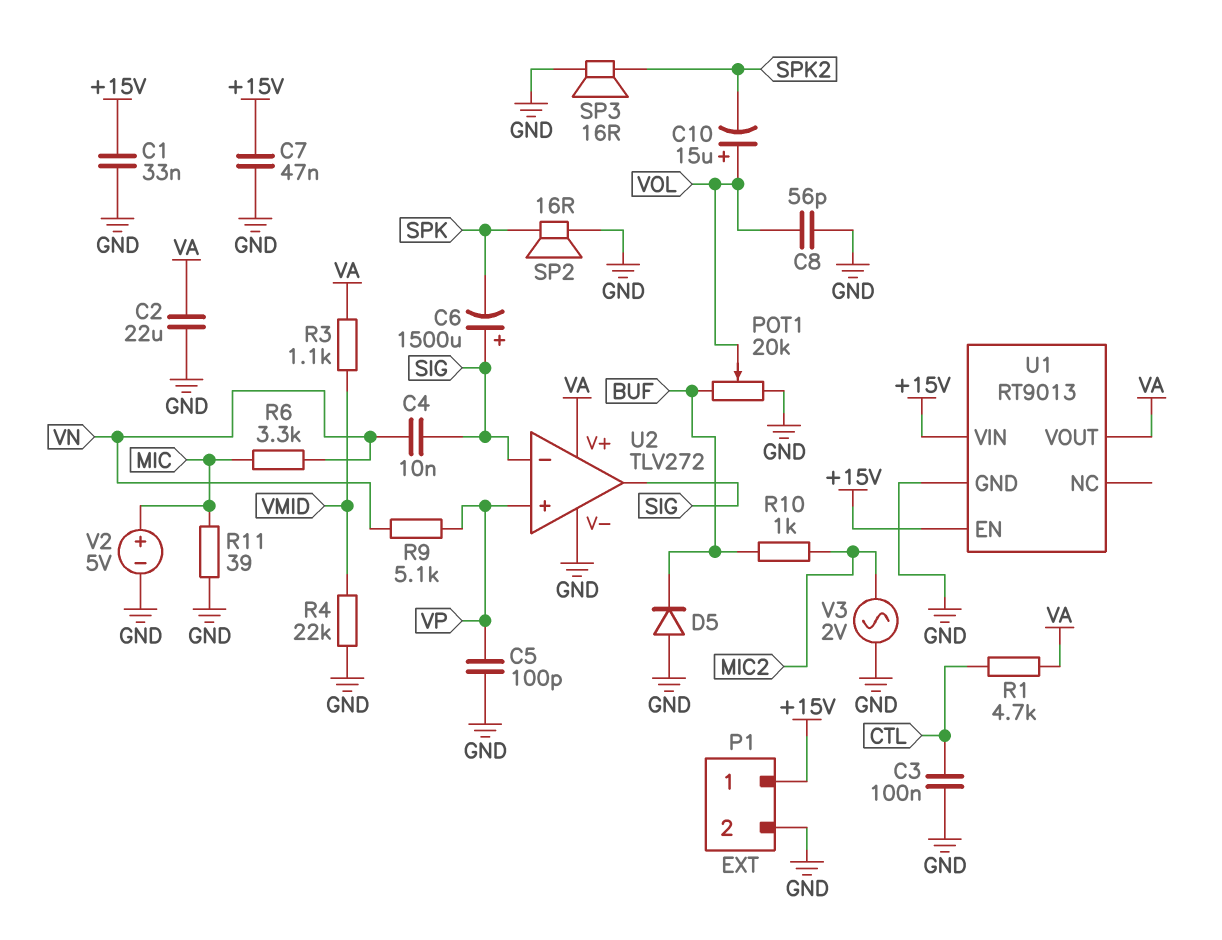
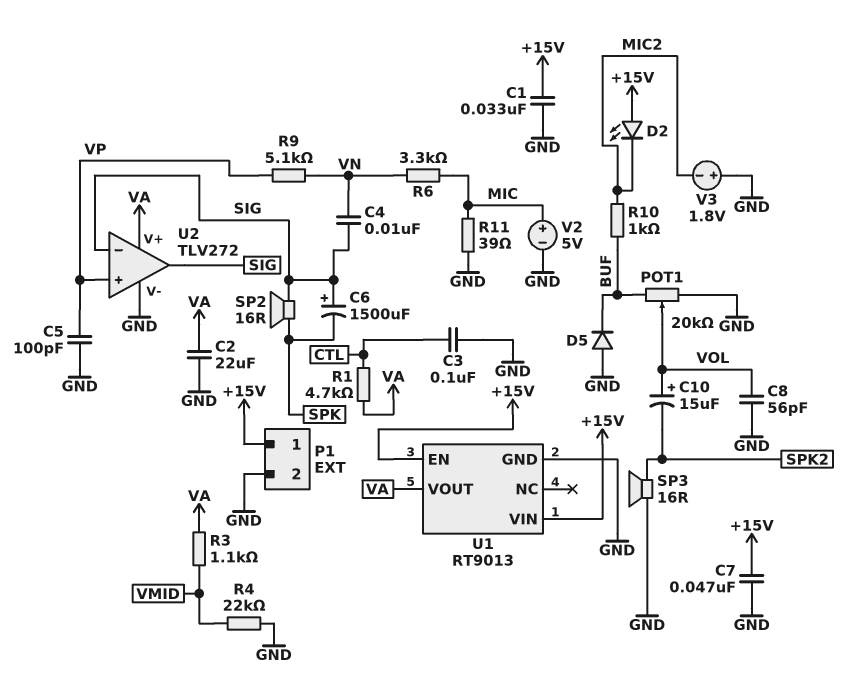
D2: none -> LED (A +15V, K MIC2)
SP2: speaker 16R (GND, SPK) -> speaker 16R (SIG, SPK)
V3: AC 2V (GND, MIC2) -> 1.8V (plus GND, minus MIC2)

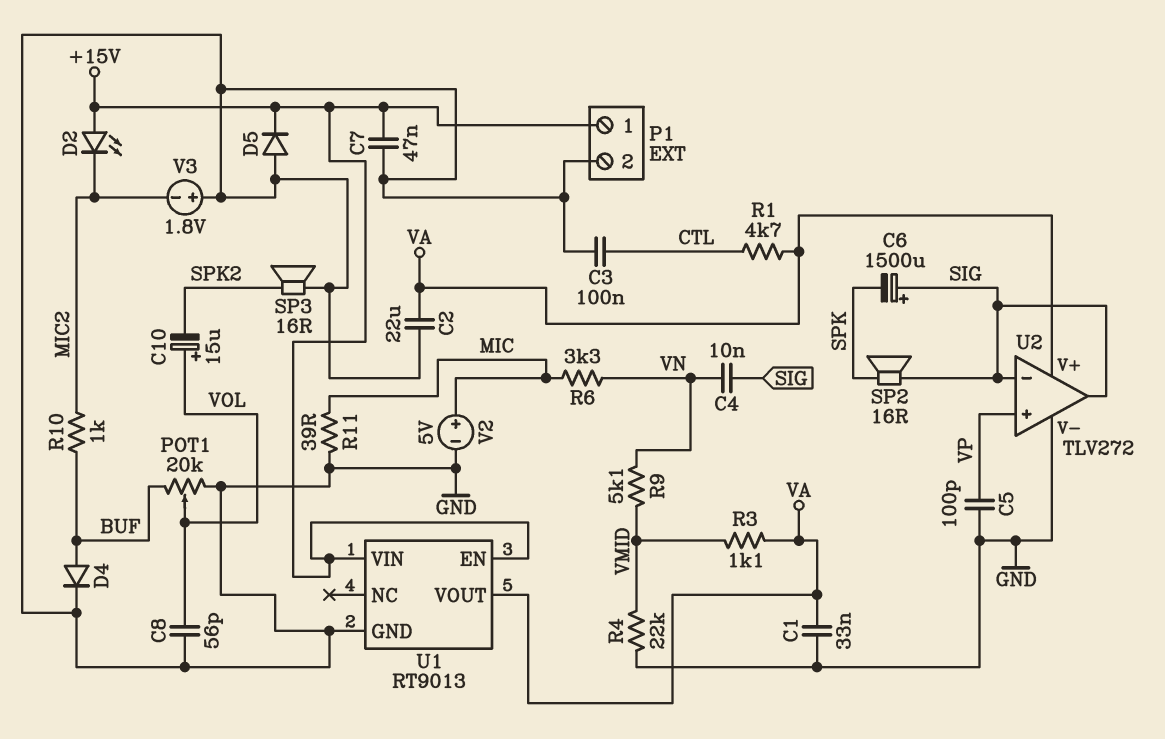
C1: 33nF (+15V, GND) -> 33nF (GND, VA)
D4: none -> diode (A BUF, K GND)
D5: diode (A GND, K BUF) -> diode (A GND, K +15V)
R9: 5.1k (VN, VP) -> 5.1k (VMID, VN)

